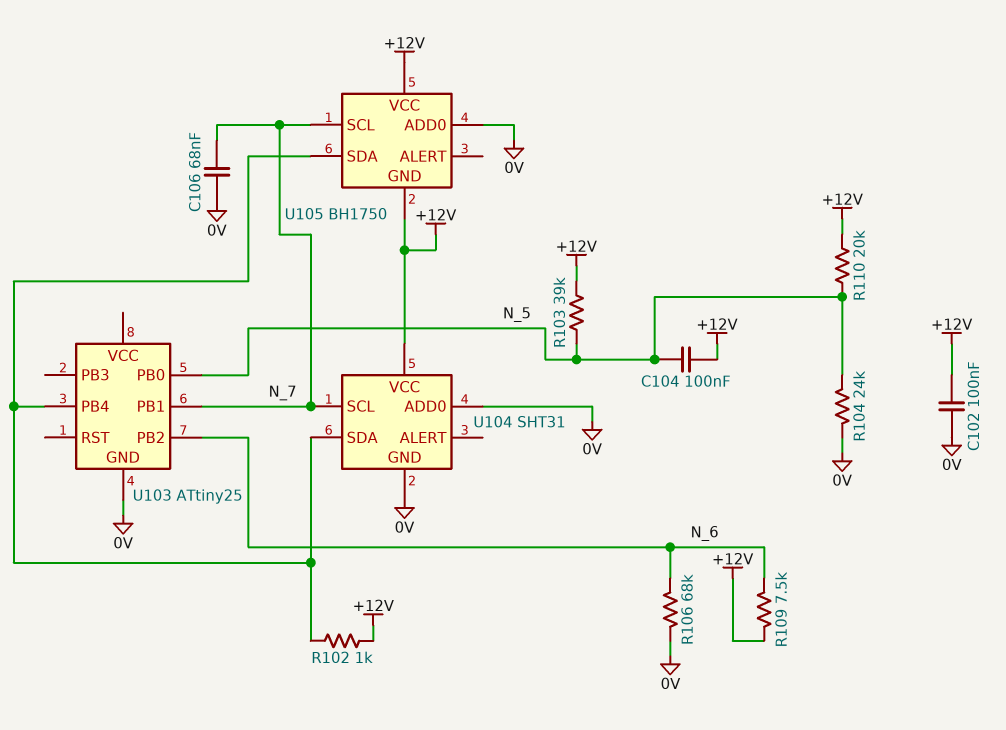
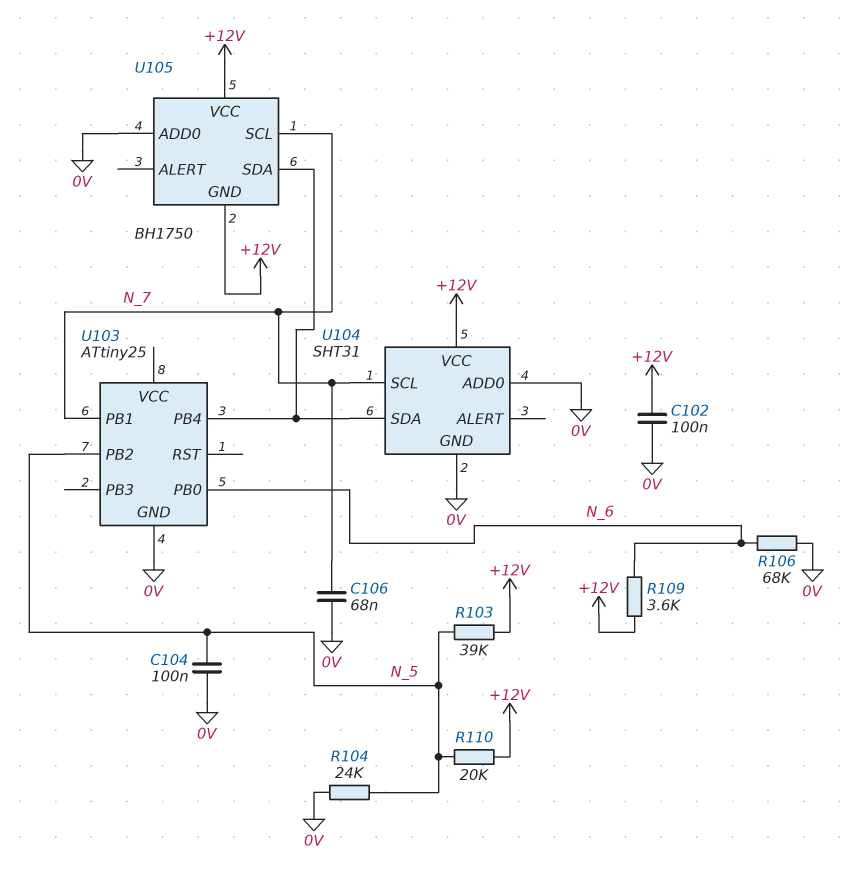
C104: 100nF (+12V, N_5) -> 100nF (0V, N_5)
R102: 1k (+12V, U103/PB4) -> none
R109: 7.5k (+12V, N_6) -> 3.6k (+12V, N_6)
U103 pin PB0: N_5 -> N_6
U103 pin PB2: N_6 -> N_5

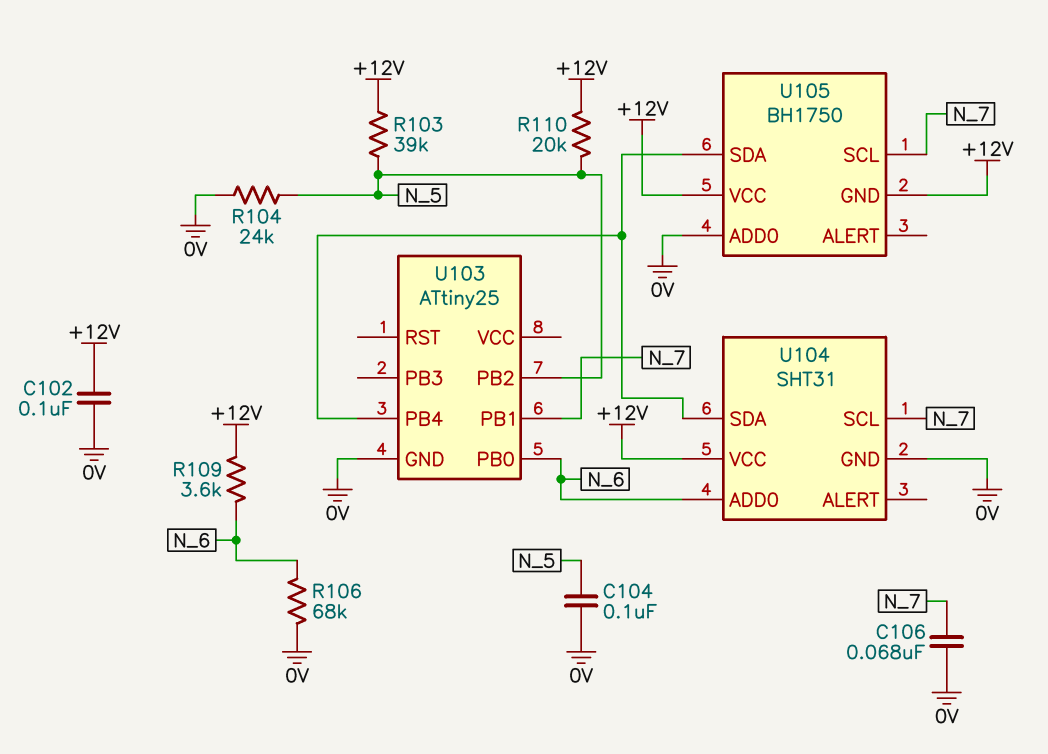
U104 pin ADD0: 0V -> N_6

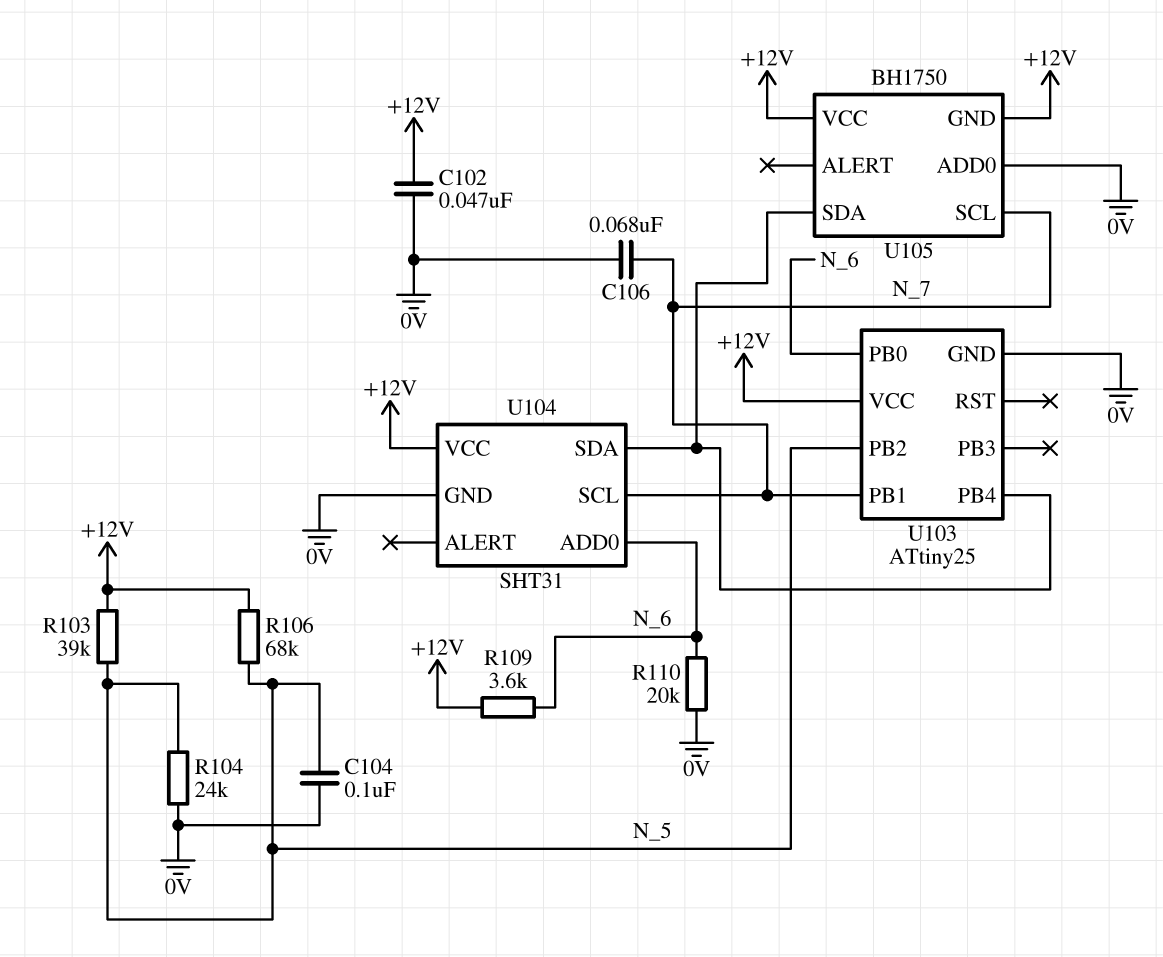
C102: 100nF (+12V, 0V) -> 47nF (+12V, 0V)
R106: 68k (0V, N_6) -> 68k (+12V, N_5)
R110: 20k (+12V, N_5) -> 20k (0V, N_6)
U103 pin VCC: none -> +12V

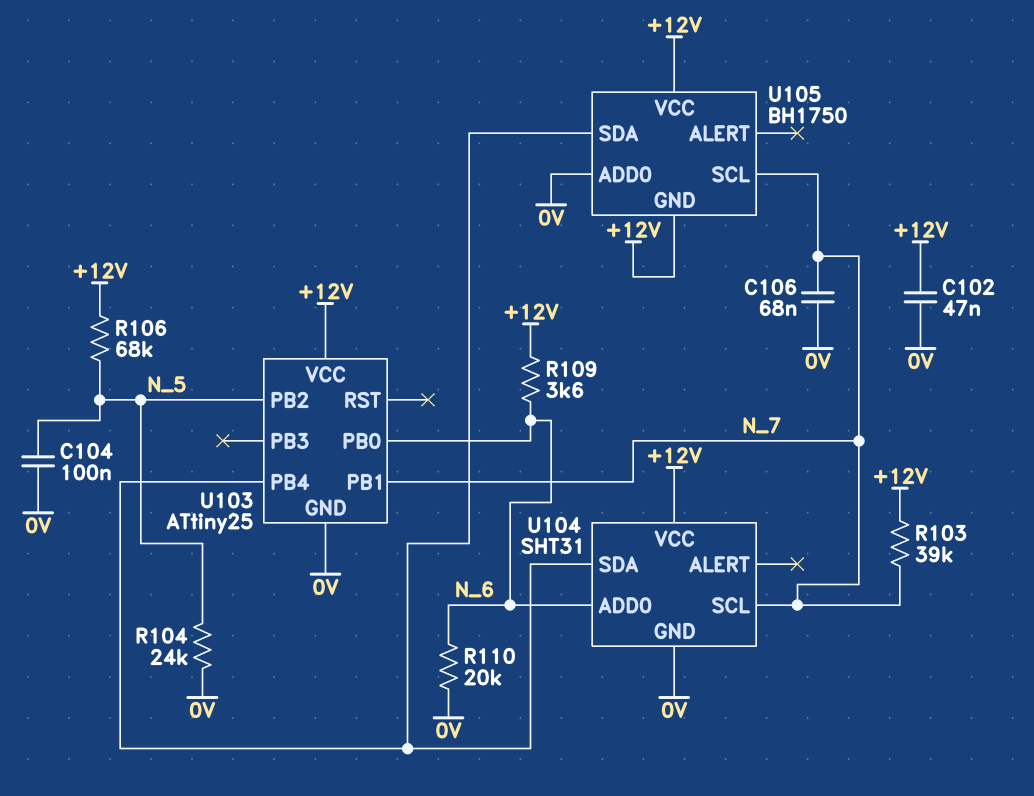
R103: 39k (+12V, N_5) -> 39k (+12V, N_7)

